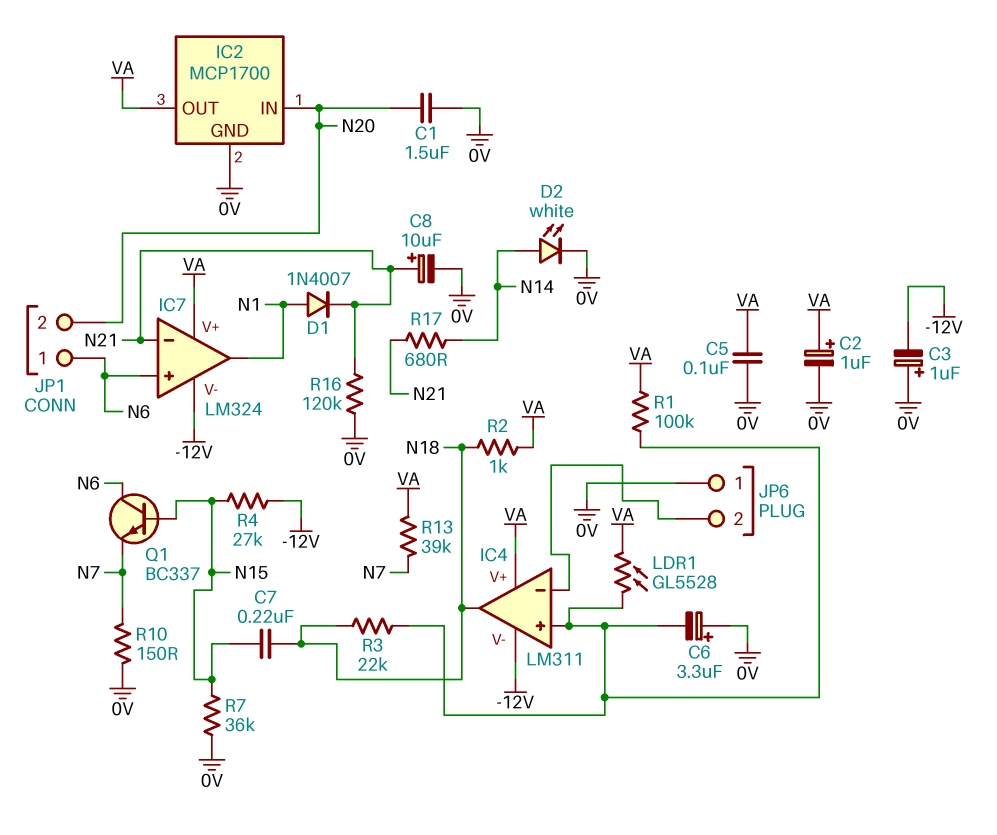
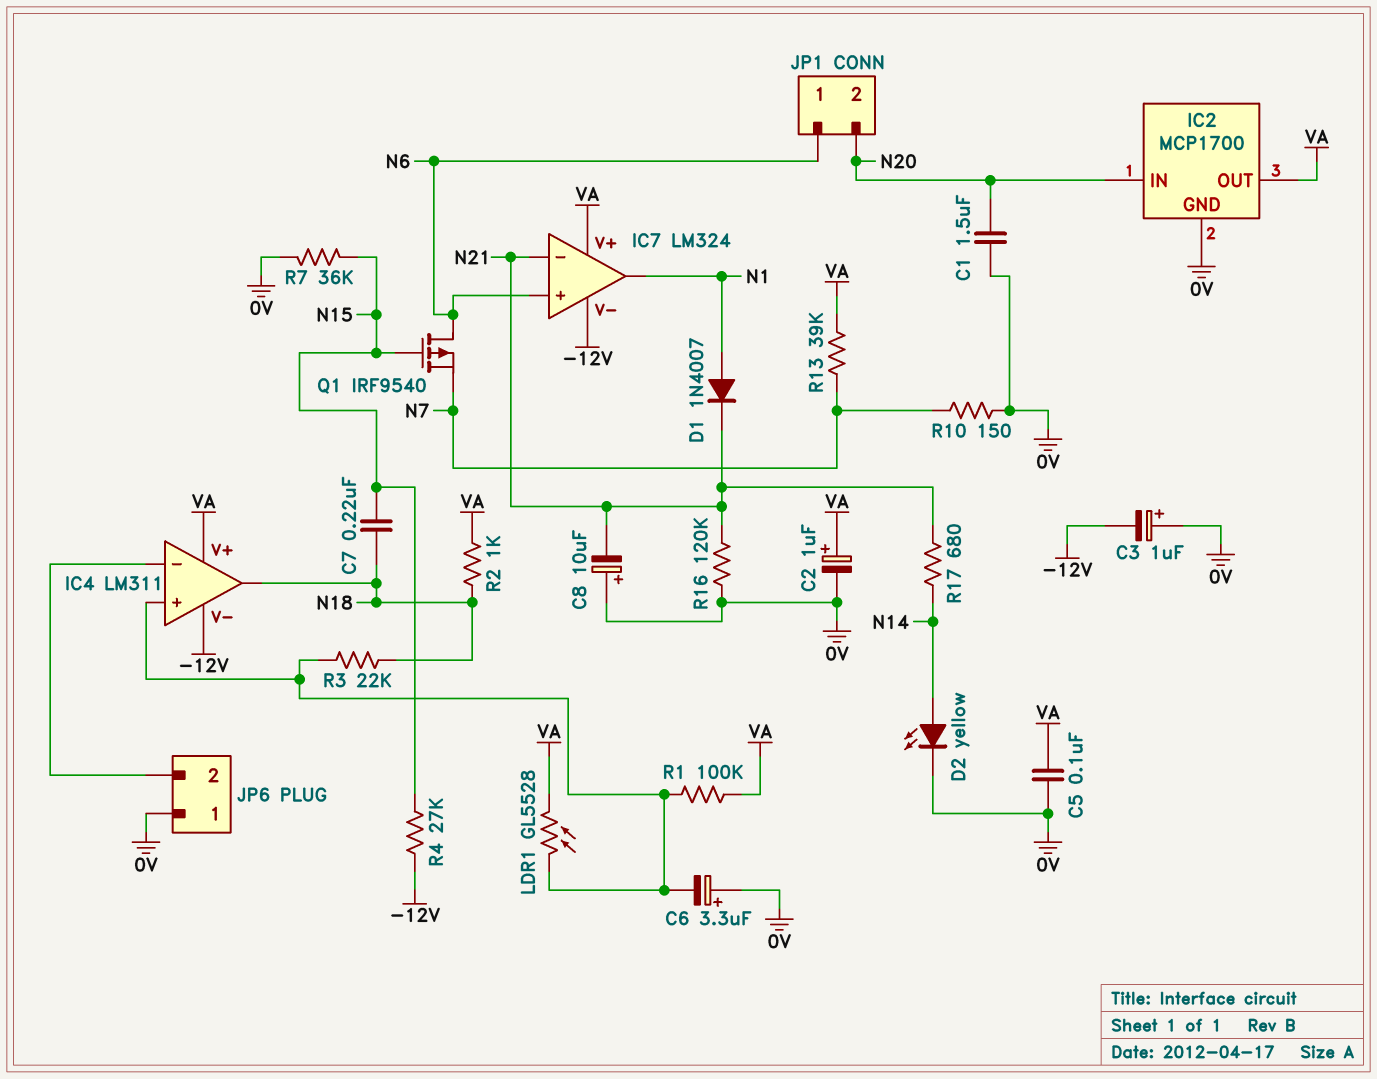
C8: 10uF (plus N21, minus 0V) -> 10uF (plus 0V, minus N21)
D2: LED white (A N14, K 0V) -> LED yellow (A N14, K 0V)
Q1: NPN BC337 (B N15, C N6, E N7) -> PMOS IRF9540 (G N15, D N6, S N7)

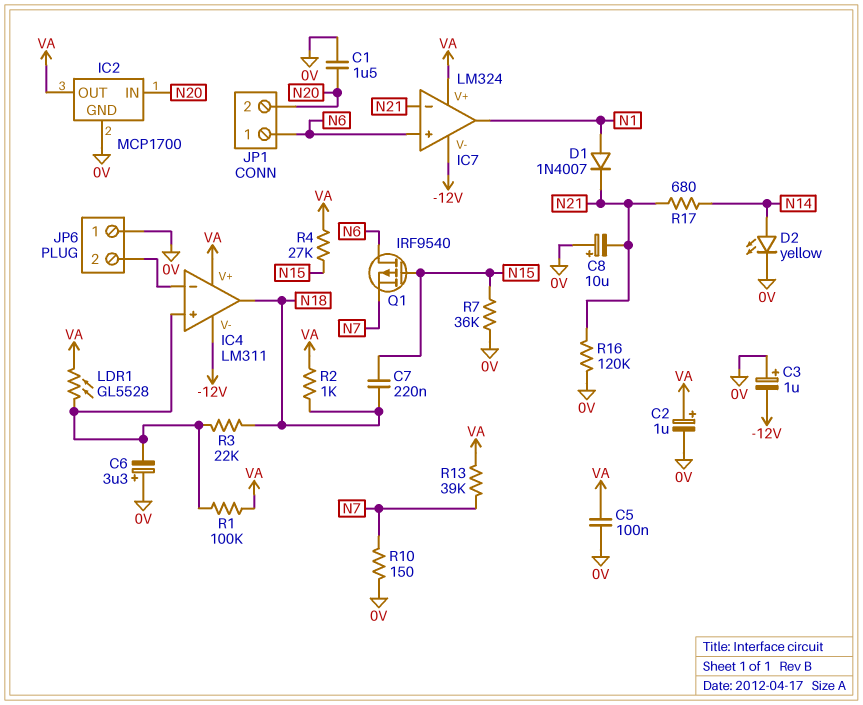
R4: 27k (-12V, N15) -> 27k (N15, VA)

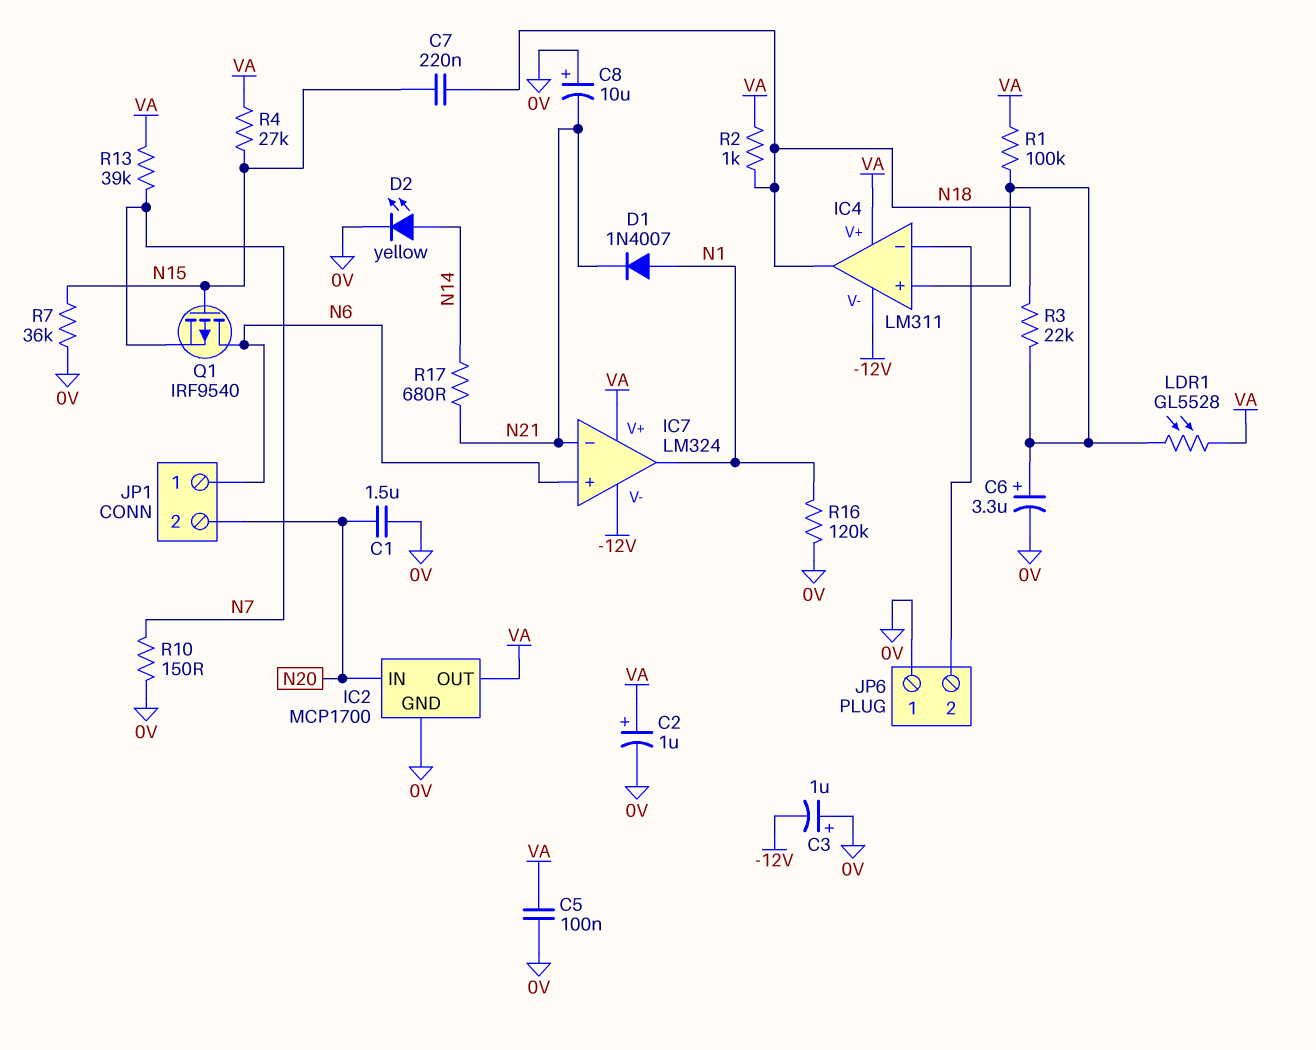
C6: 3.3uF (plus 0V, minus IC4/in+) -> 3.3uF (plus IC4/in+, minus 0V)
R16: 120k (0V, N21) -> 120k (0V, N1)

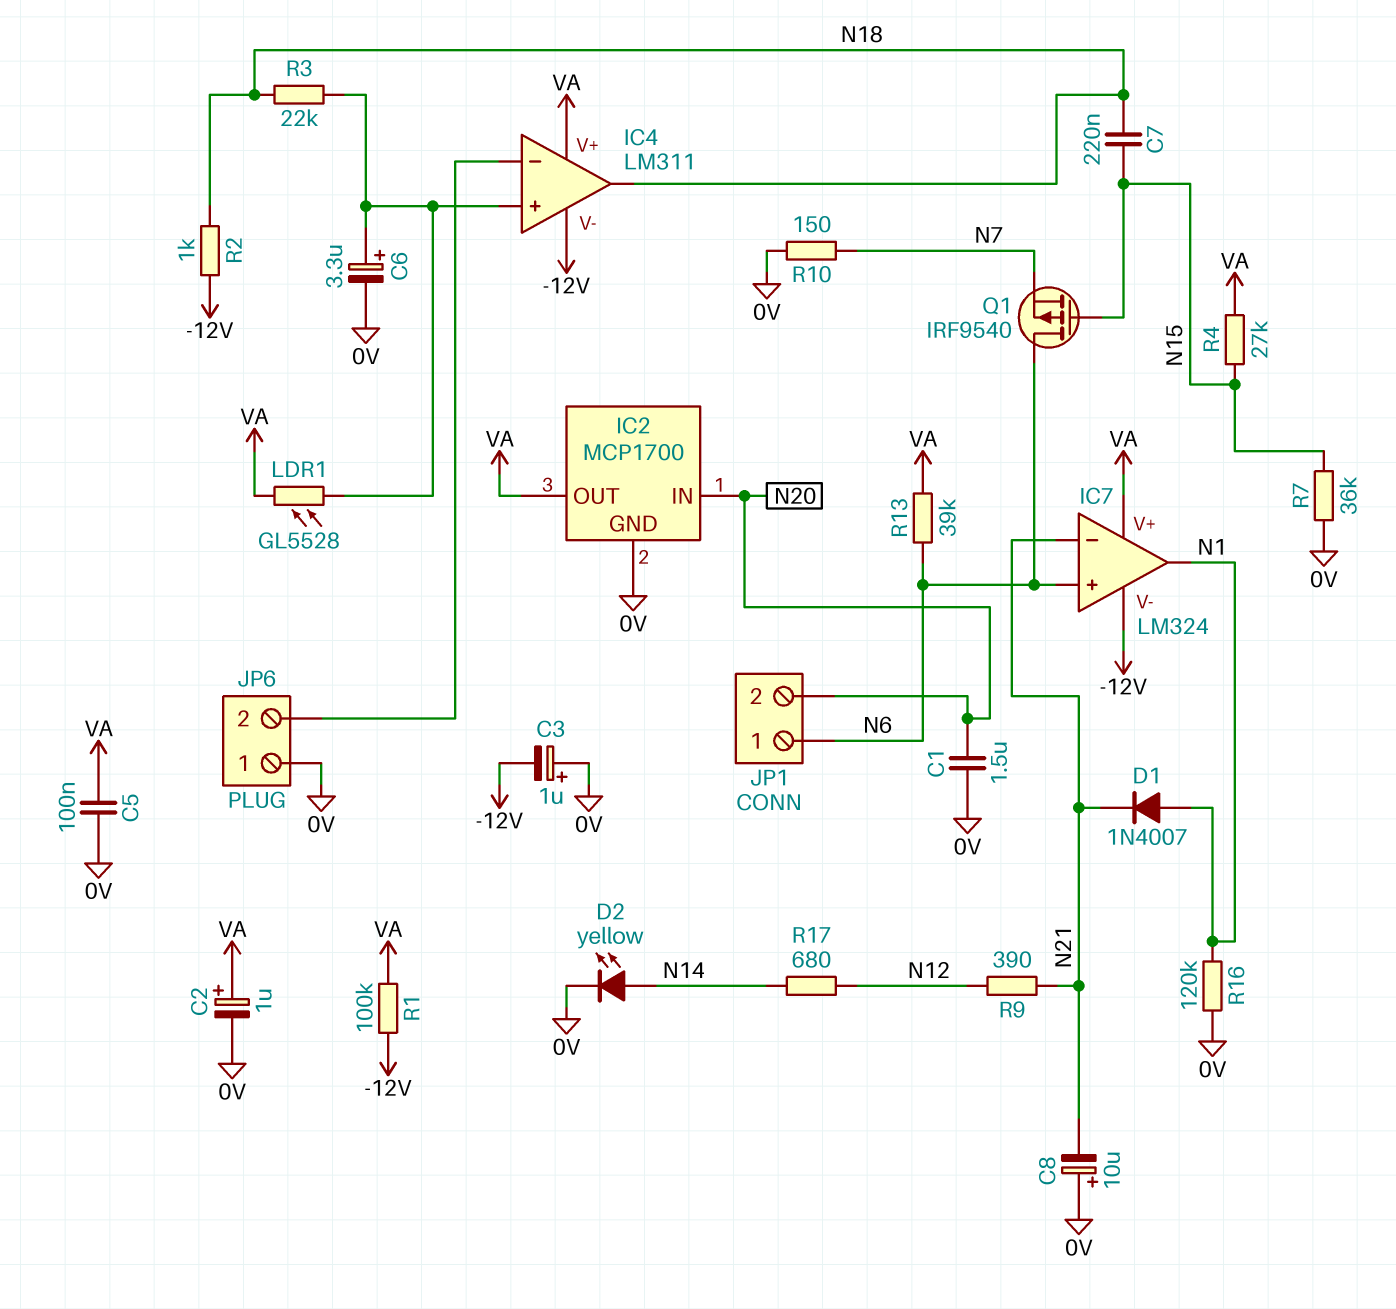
R1: 100k (IC4/in+, VA) -> 100k (-12V, VA)
R2: 1k (N18, VA) -> 1k (-12V, N18)
R9: none -> 390 (N12, N21)
R13: 39k (N7, VA) -> 39k (N6, VA)
R17: 680 (N14, N21) -> 680 (N12, N14)

